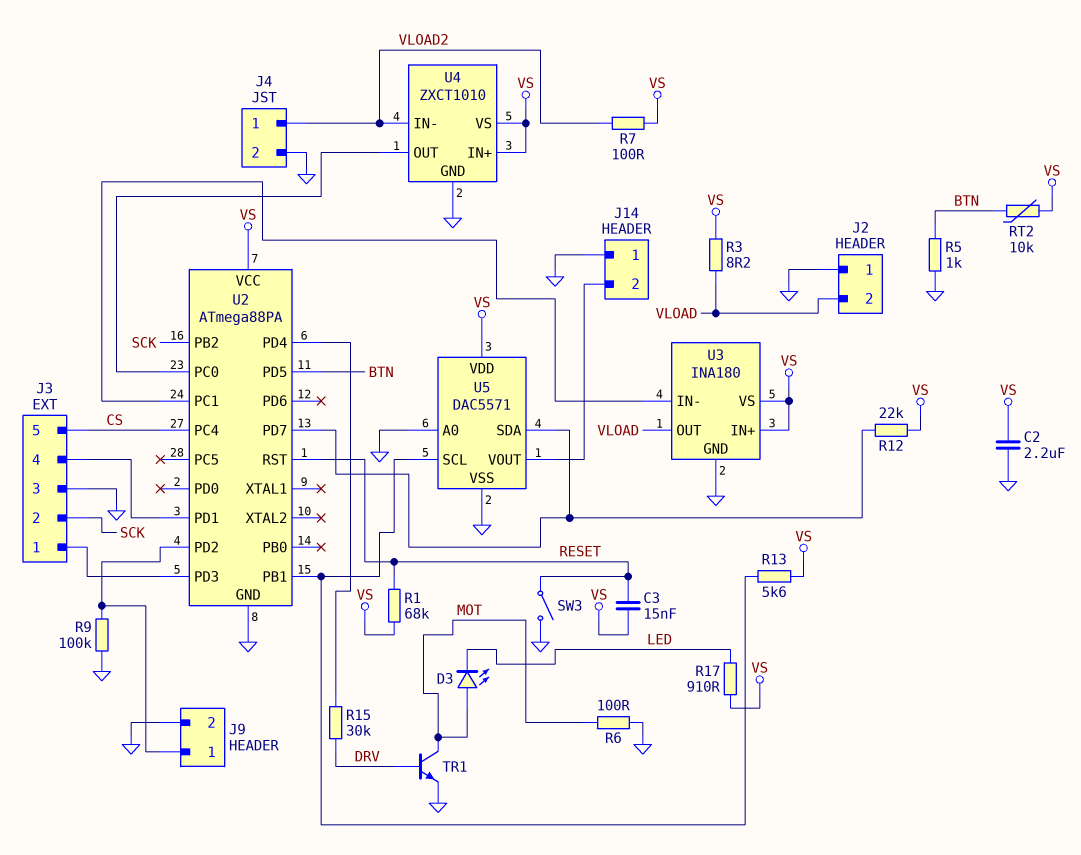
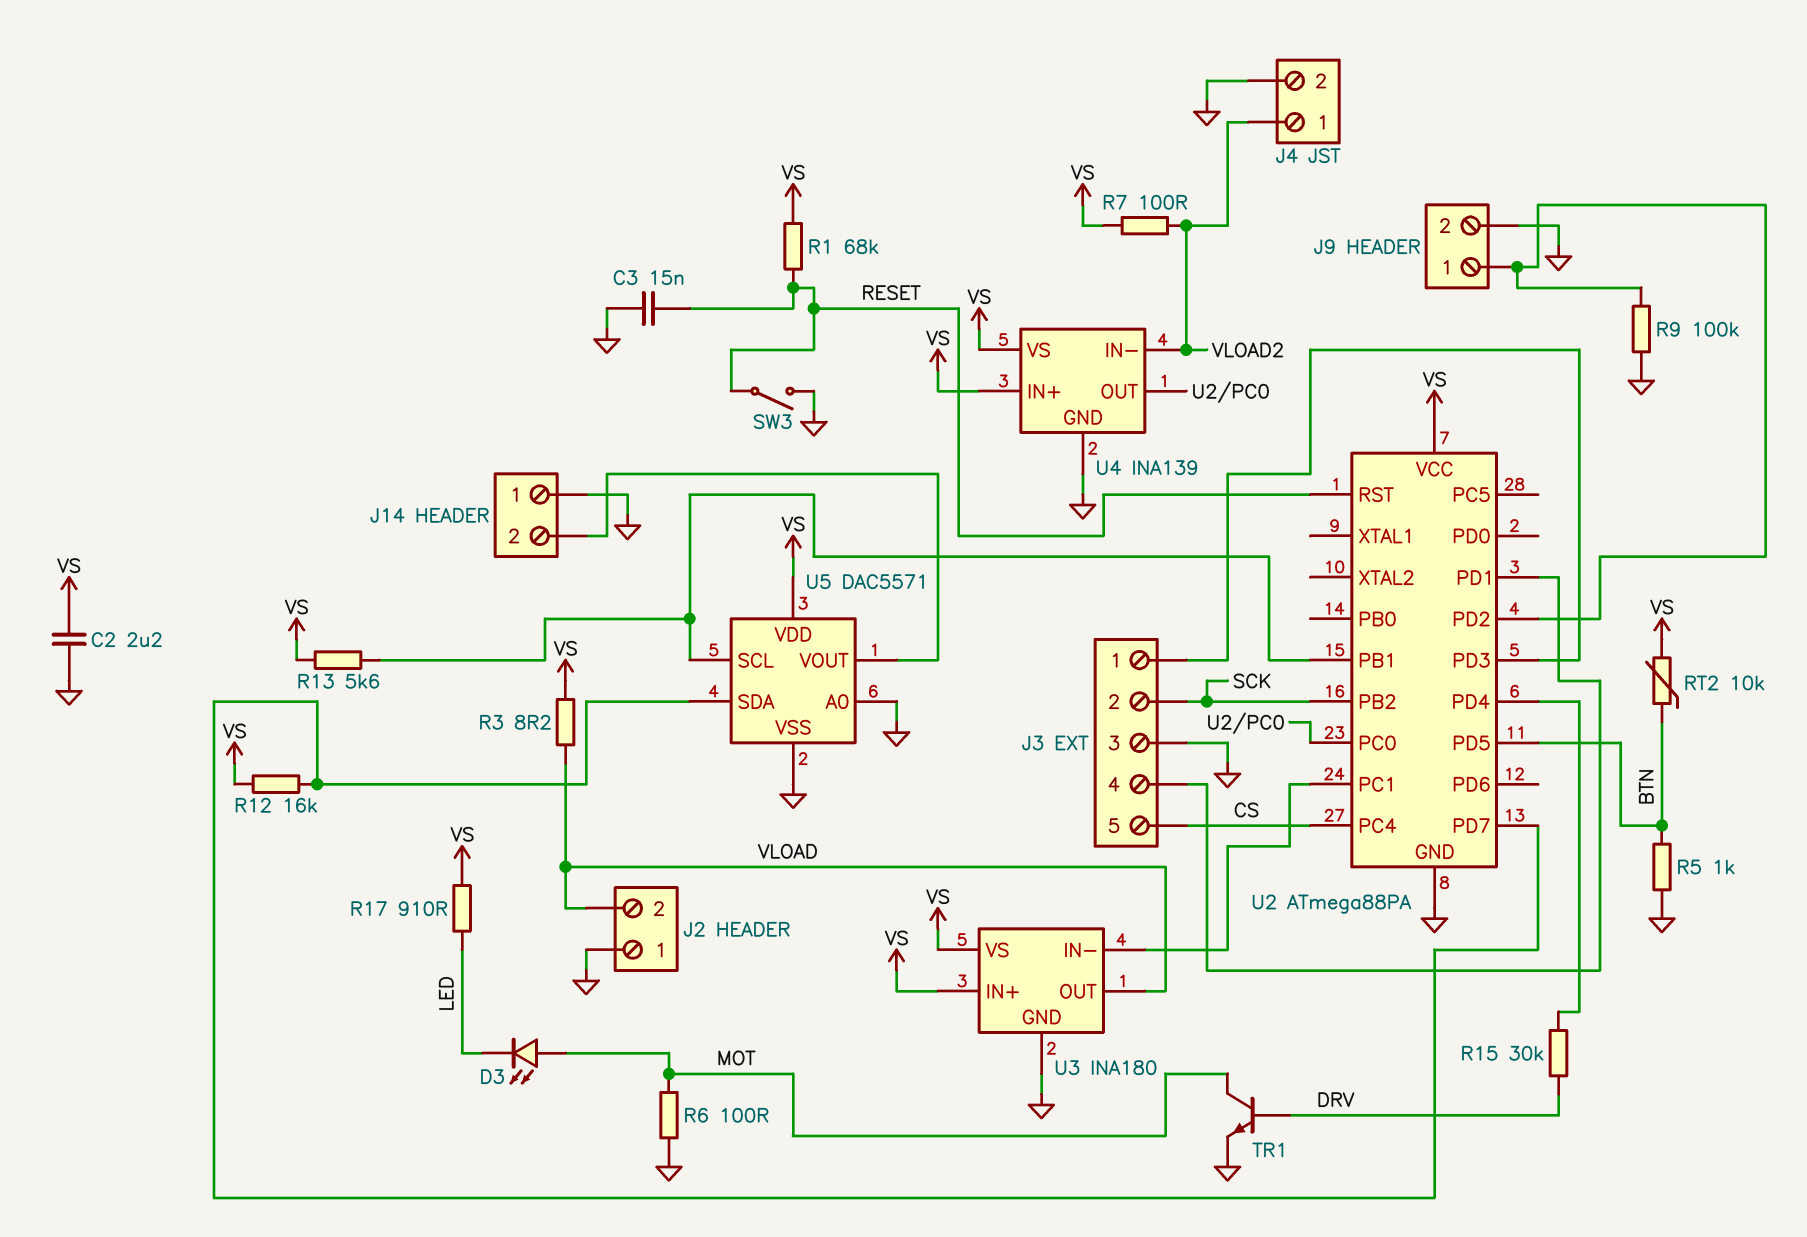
C3: 15nF (RESET, VS) -> 15nF (GND, RESET)
R12: 22k (U2/PD7, VS) -> 16k (U2/PD7, VS)
U4: ZXCT1010 -> INA139

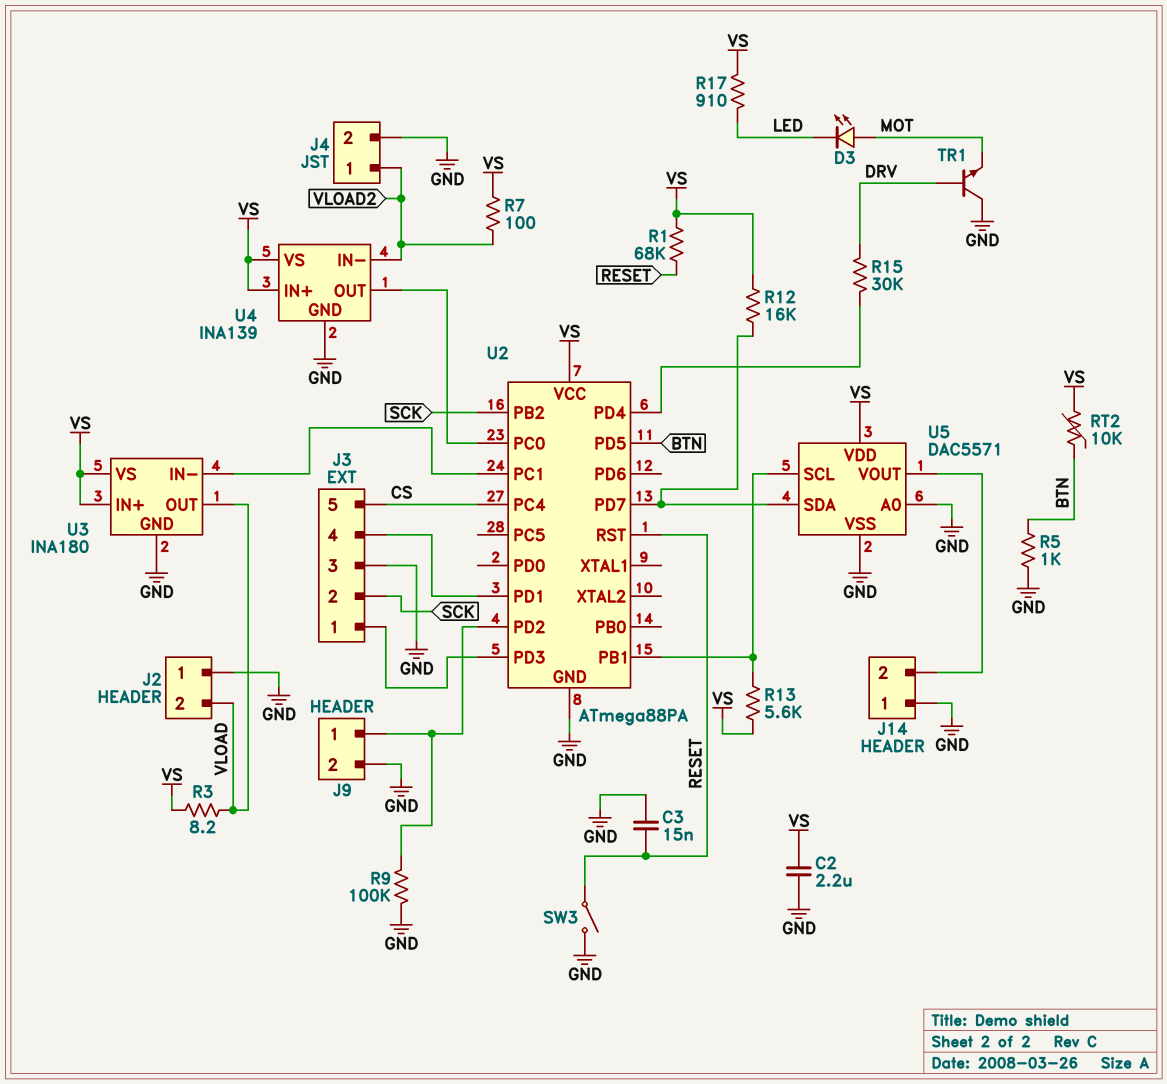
R6: 100 (GND, MOT) -> none
TR1: NPN (B DRV, C MOT, E GND) -> NPN (B DRV, C GND, E MOT)

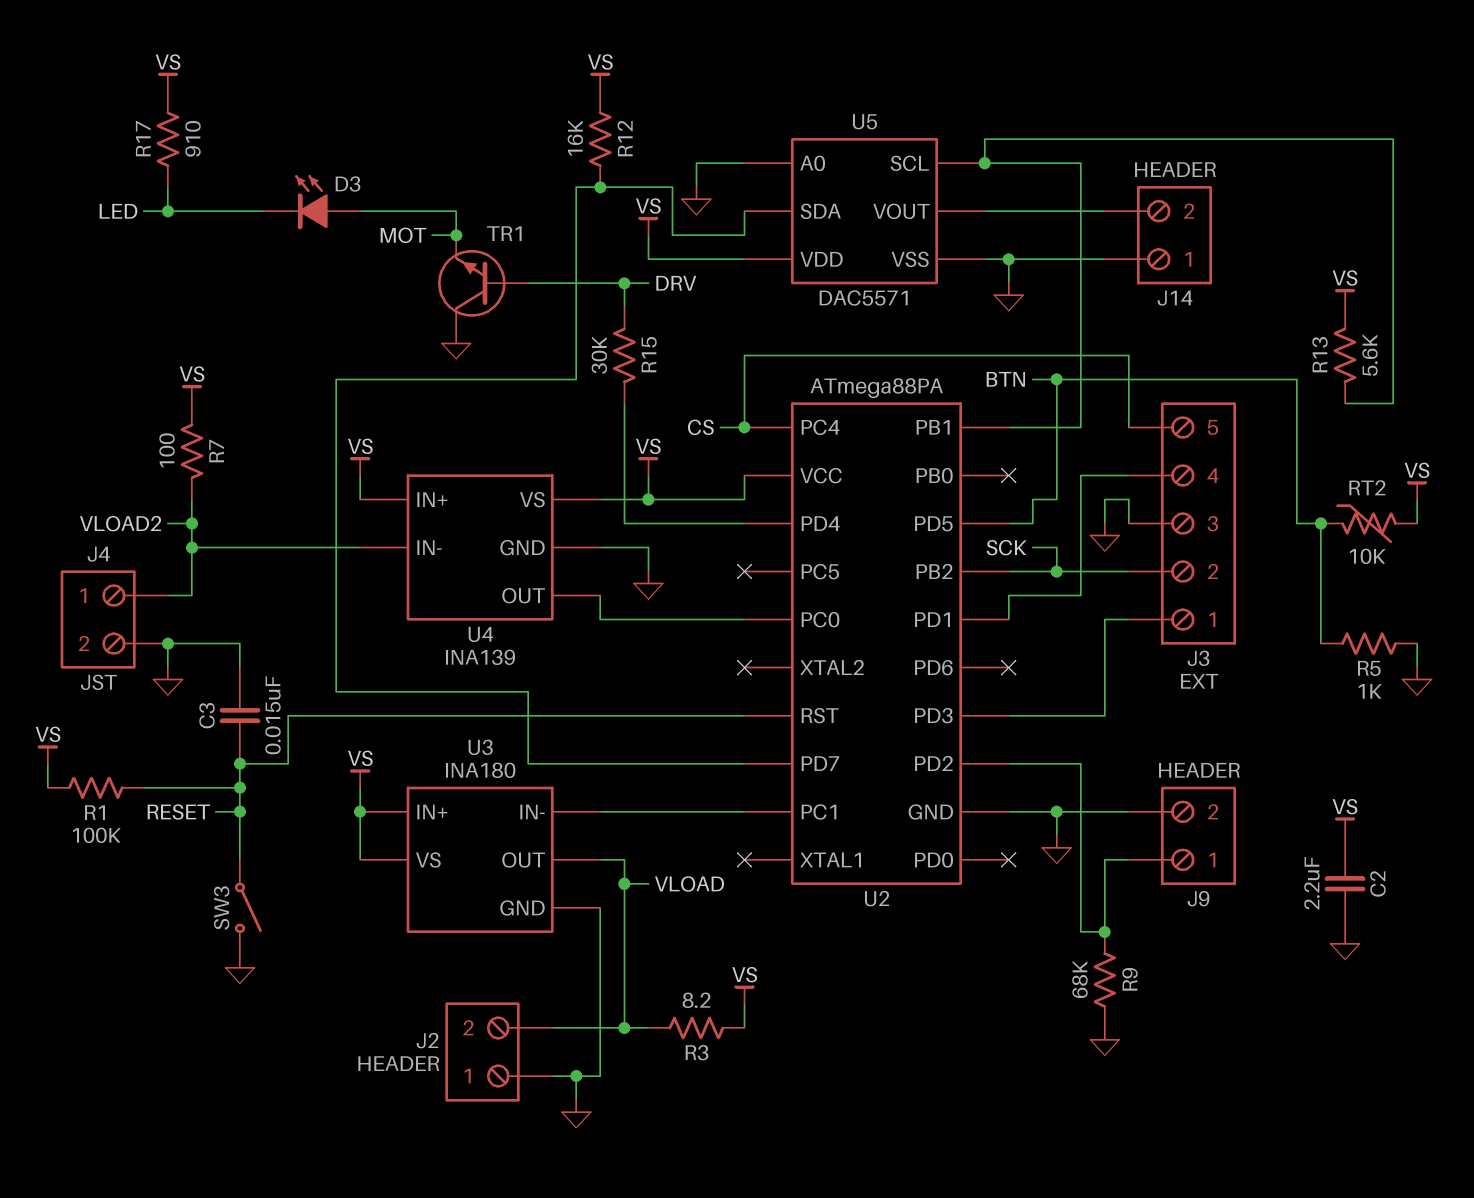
R1: 68k (RESET, VS) -> 100k (RESET, VS)
R9: 100k (GND, J9/1) -> 68k (GND, J9/1)

